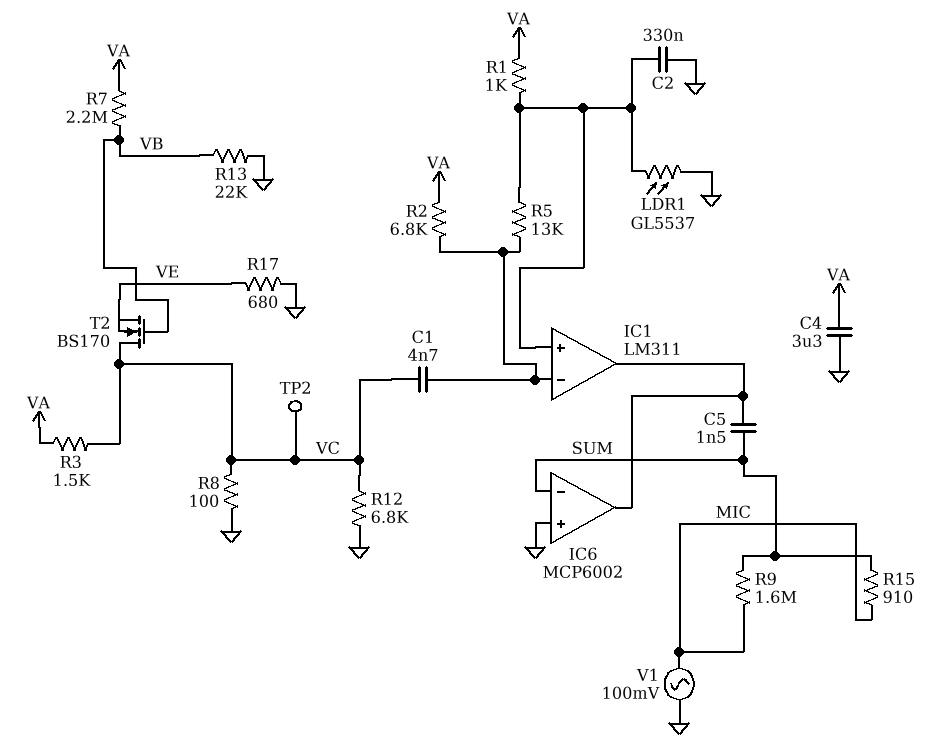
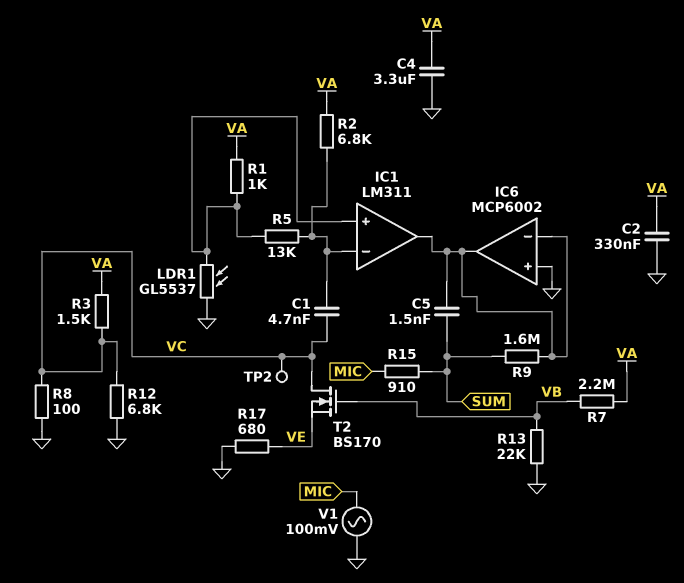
C2: 330nF (GND, IC1/in+) -> 330nF (GND, VA)
IC6 pin in-: SUM -> IC1/out
R9: 1.6M (MIC, SUM) -> 1.6M (IC1/out, SUM)

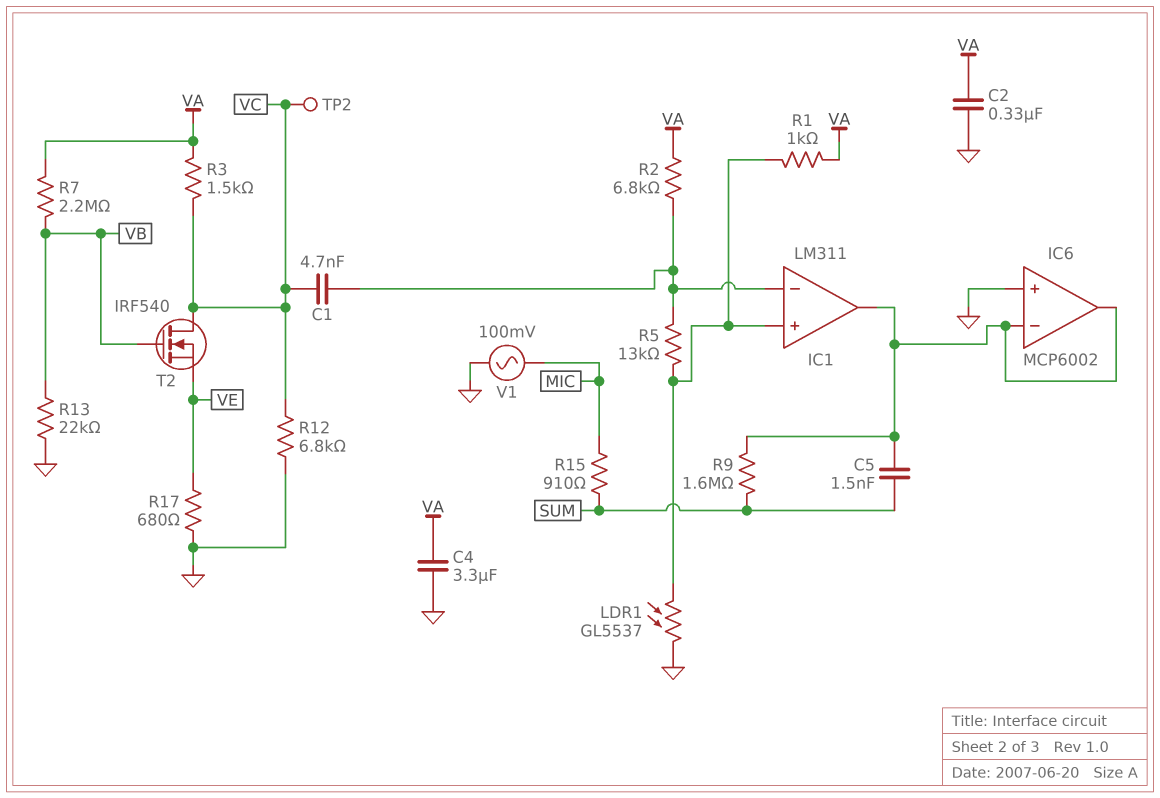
R8: 100 (GND, VC) -> none
T2: NMOS BS170 (G VB, D VC, S VE) -> NMOS IRF540 (G VB, D VC, S VE)

